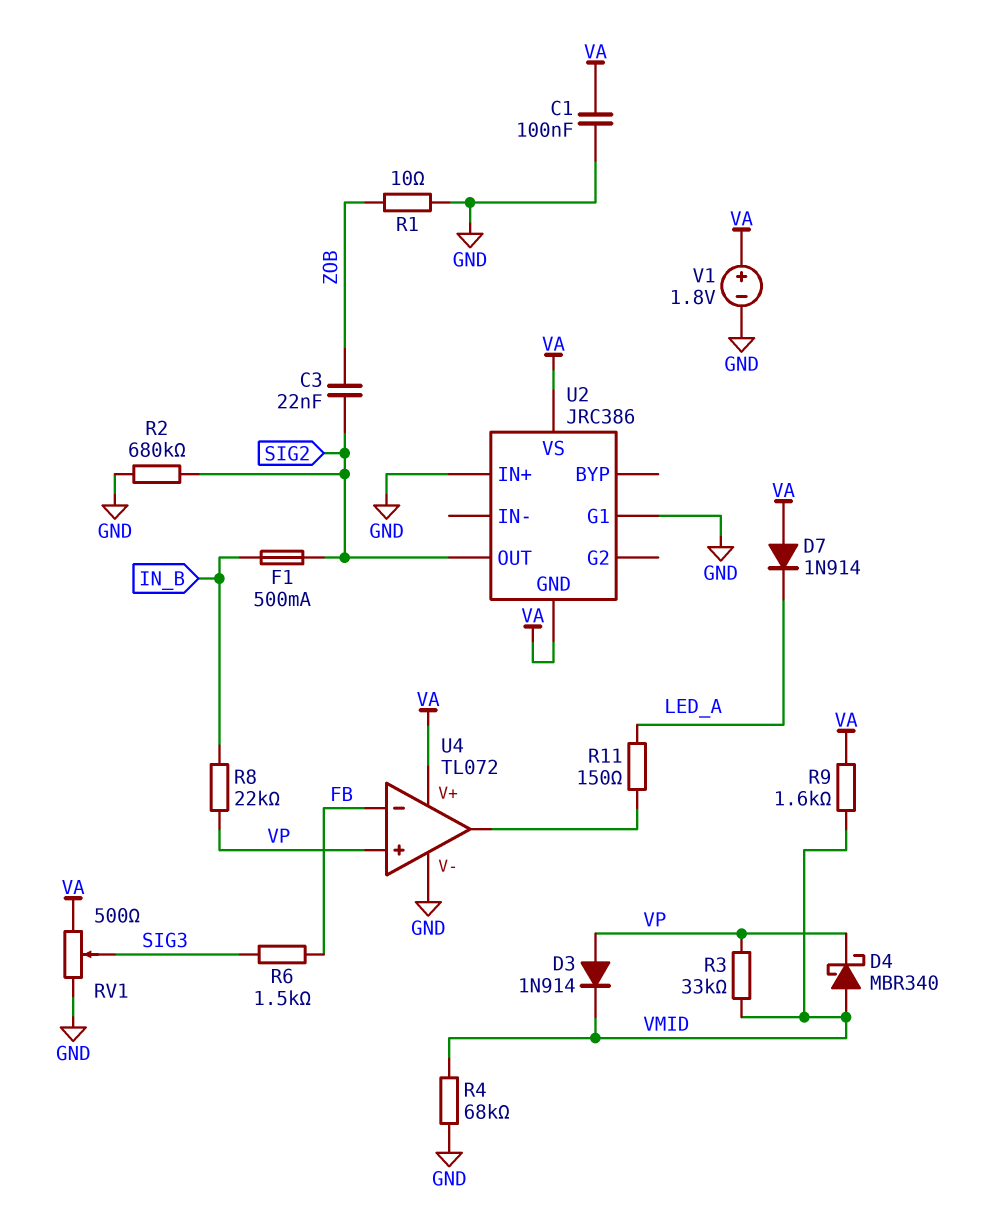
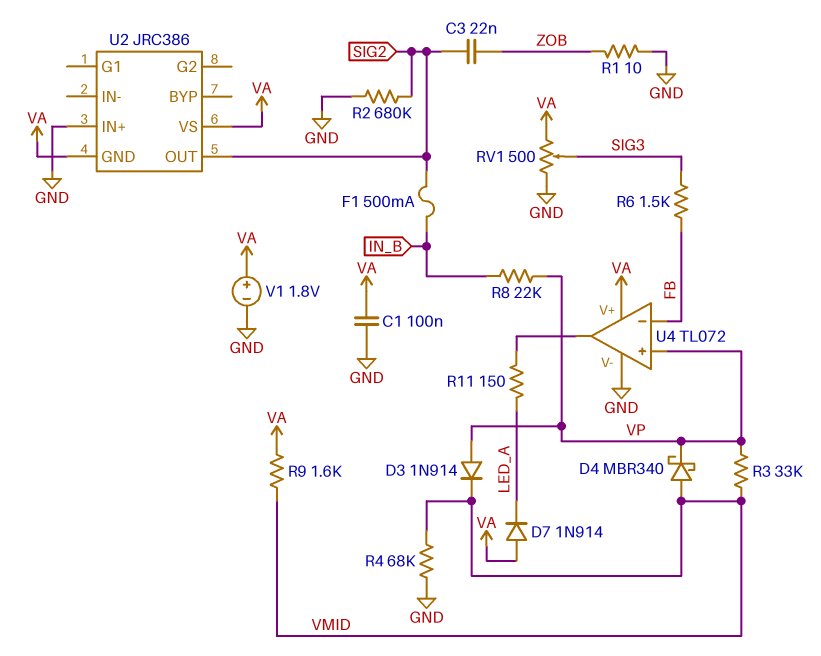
U2 pin G1: GND -> none

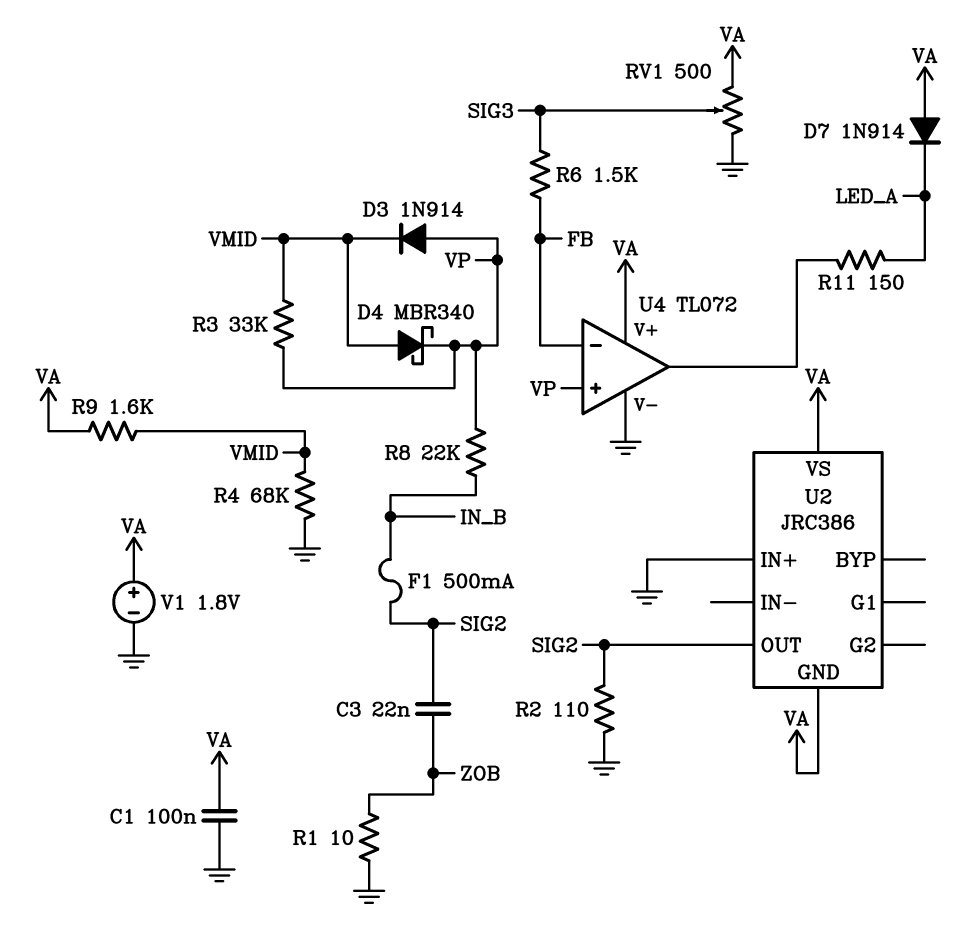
R2: 680k (GND, SIG2) -> 110 (GND, SIG2)

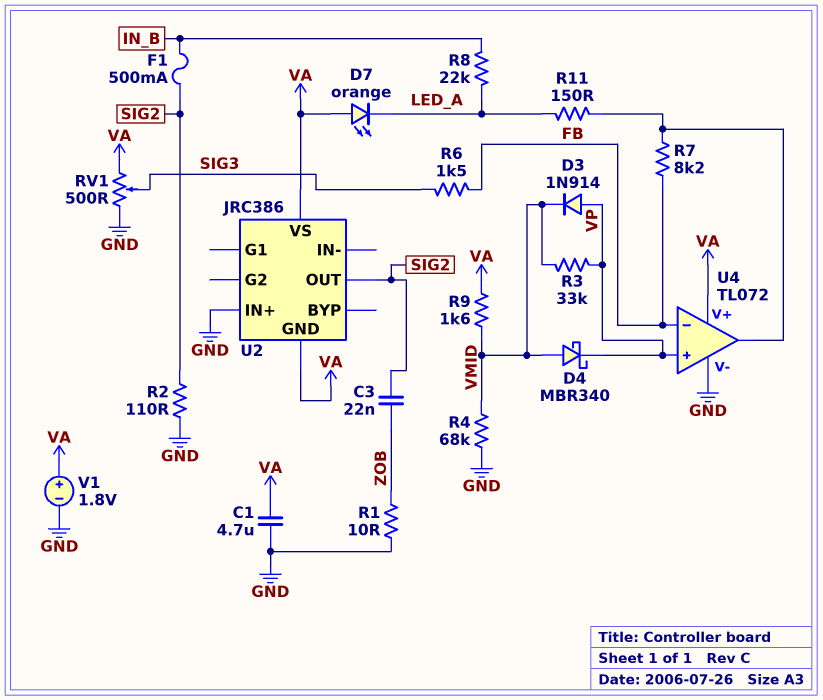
C1: 100nF (GND, VA) -> 4.7uF (GND, VA)
D7: diode 1N914 (A VA, K LED_A) -> LED orange (A VA, K LED_A)
R7: none -> 8.2k (FB, U4/out)
R8: 22k (IN_B, VP) -> 22k (IN_B, LED_A)

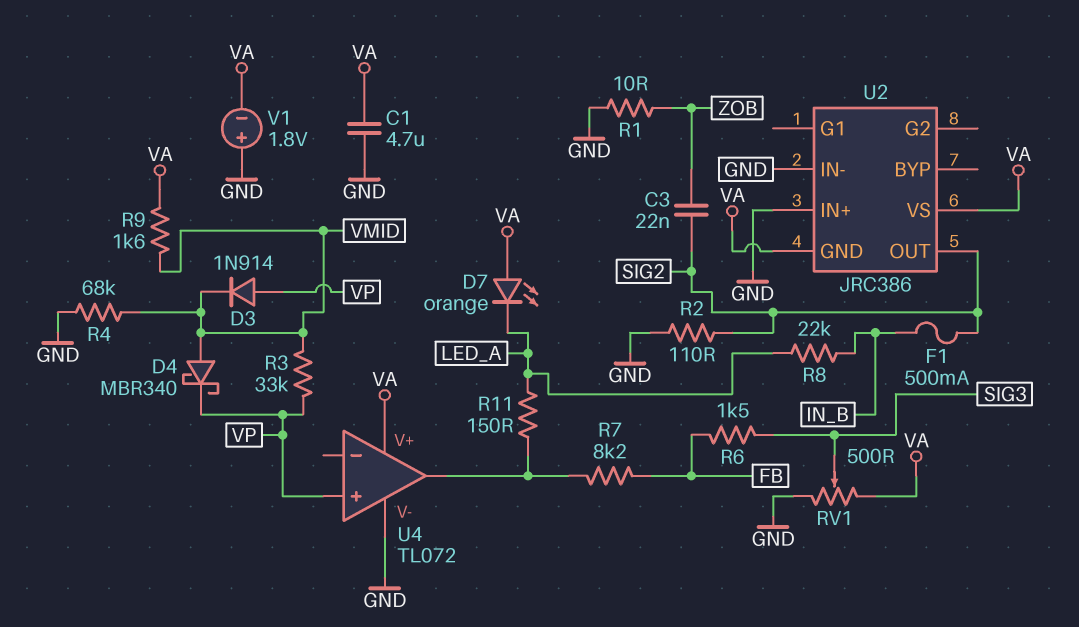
U2 pin IN-: none -> GND
U4 pin in-: FB -> none
V1: 1.8V (plus VA, minus GND) -> 1.8V (plus GND, minus VA)

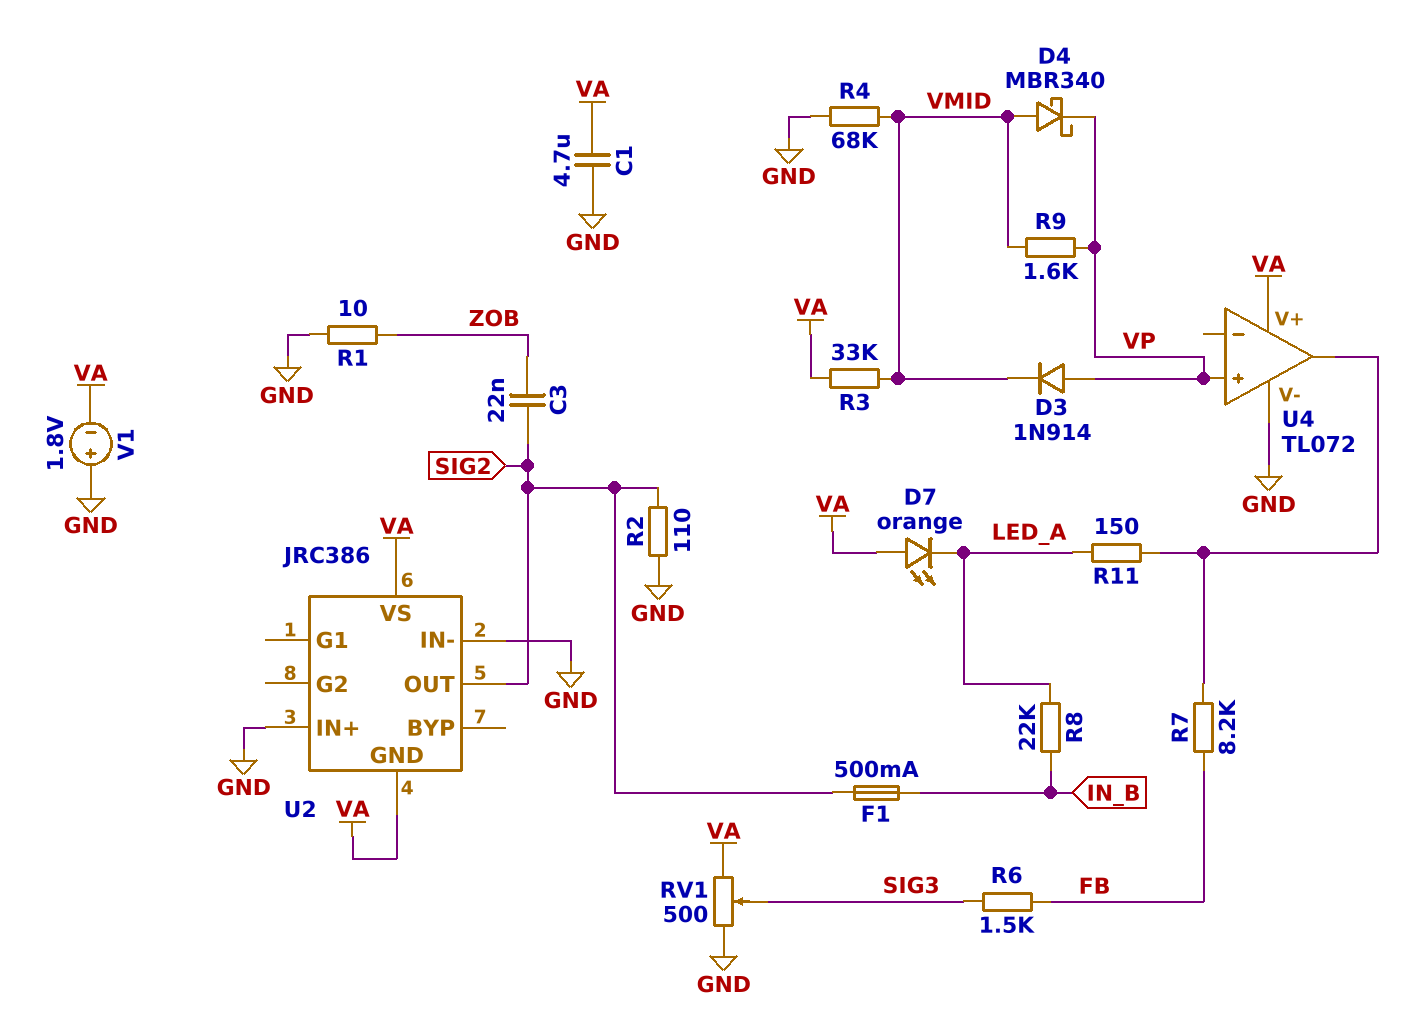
R3: 33k (VMID, VP) -> 33k (VA, VMID)
R9: 1.6k (VA, VMID) -> 1.6k (VMID, VP)

